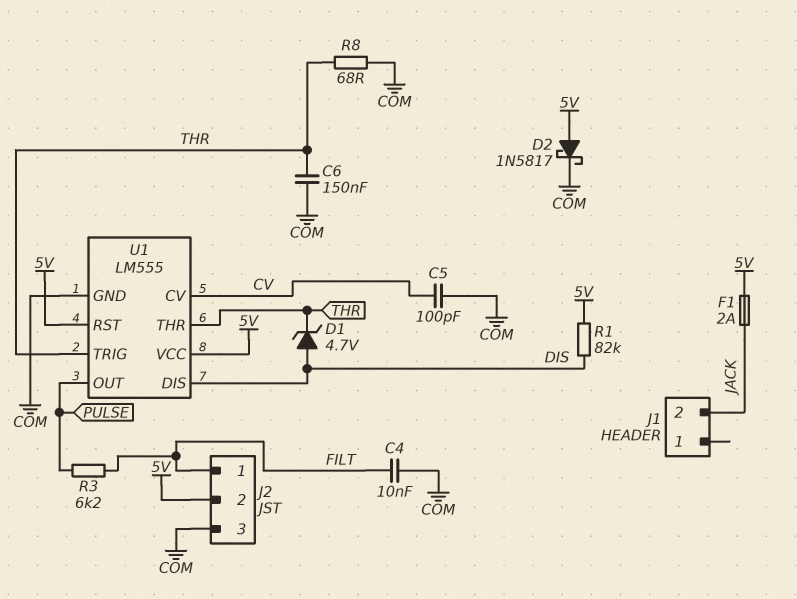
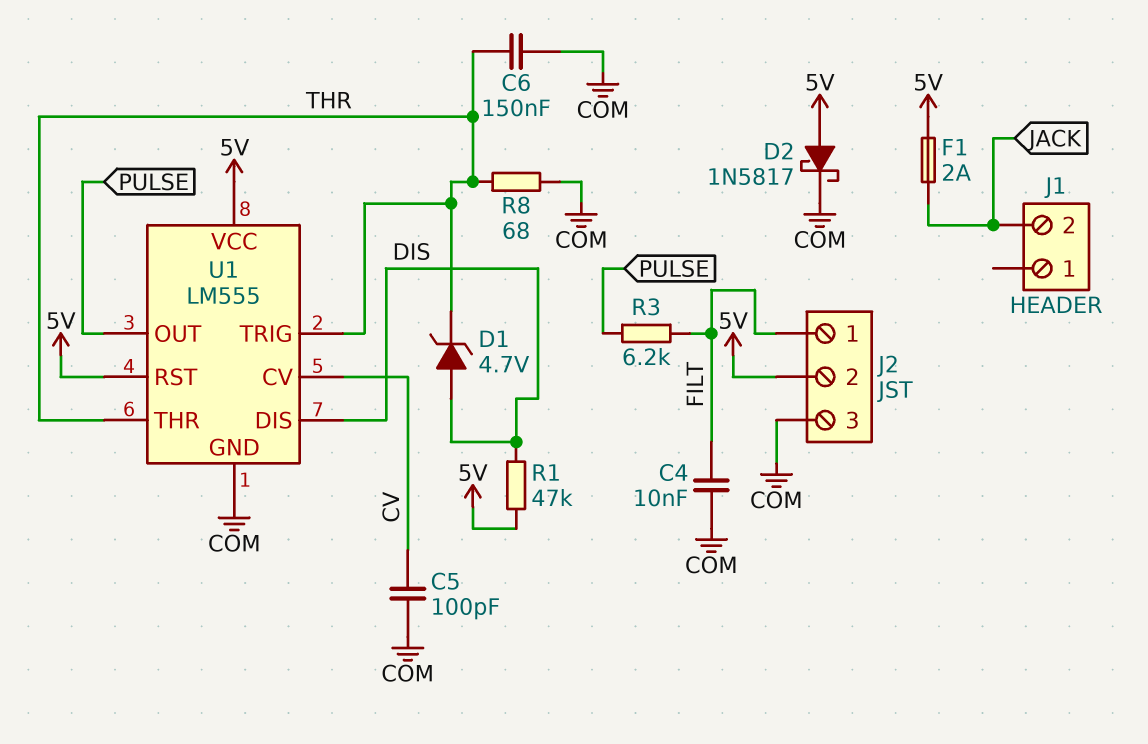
R1: 82k (5V, DIS) -> 47k (5V, DIS)

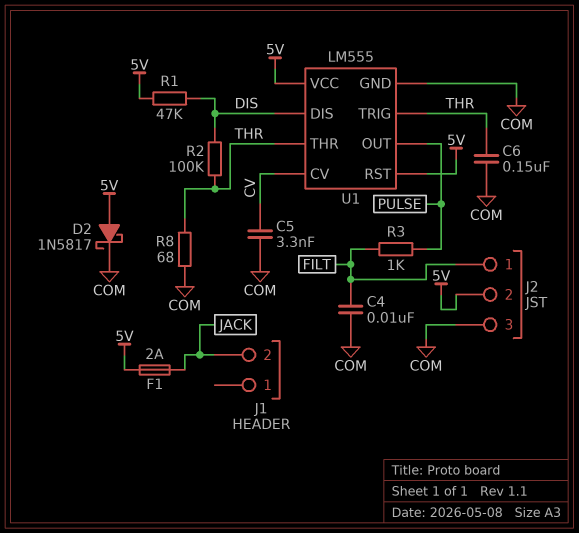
C5: 100pF (COM, CV) -> 3.3nF (COM, CV)
D1: zener 4.7V (A DIS, K THR) -> none
R2: none -> 100k (DIS, THR)
R3: 6.2k (FILT, PULSE) -> 1k (FILT, PULSE)

